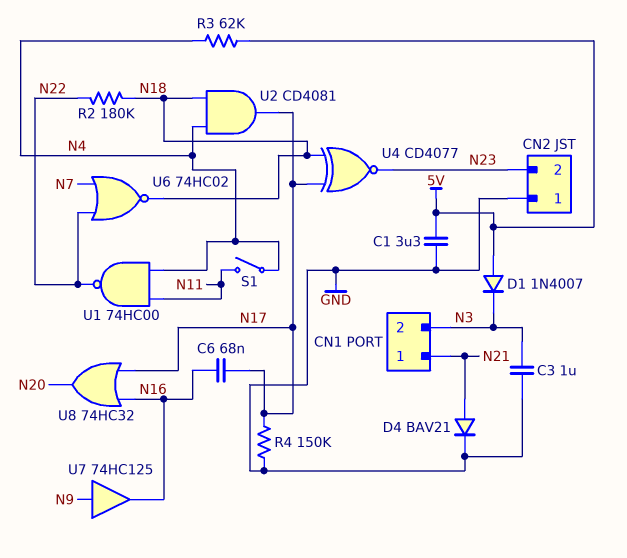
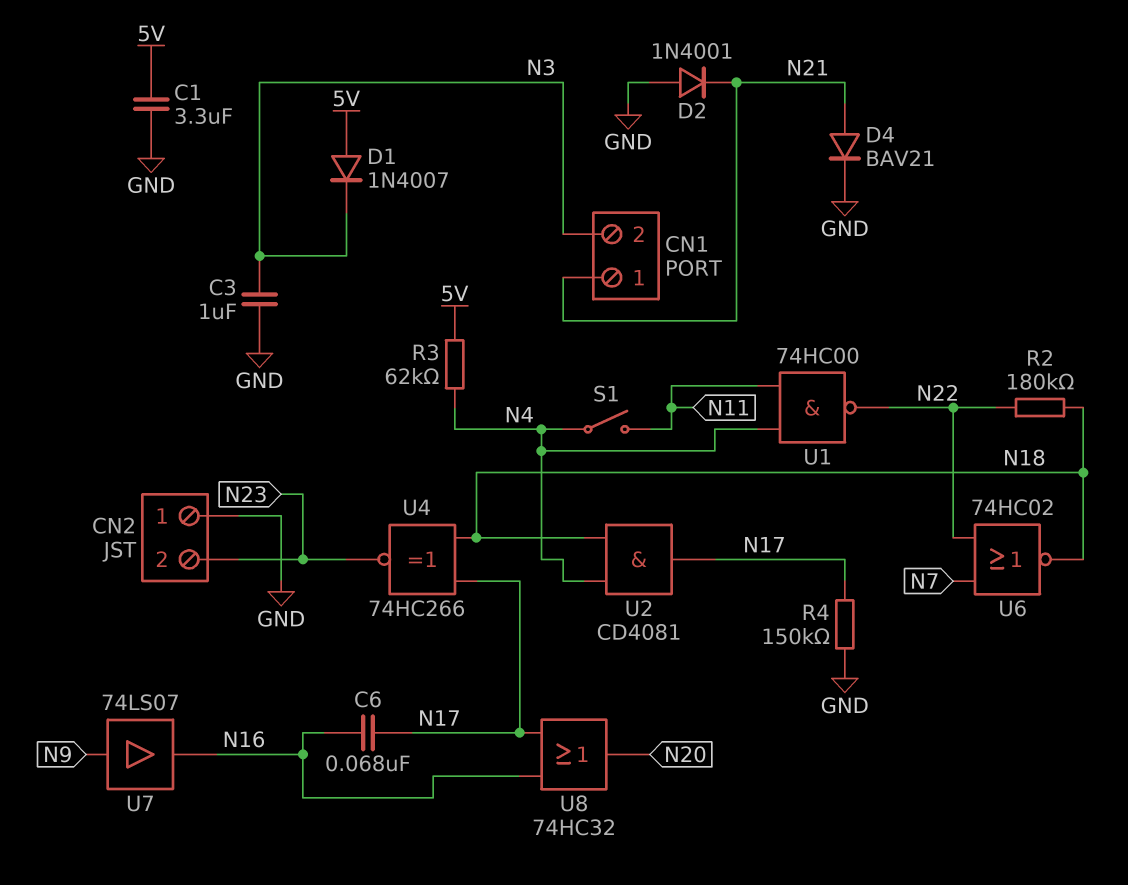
D2: none -> diode 1N4001 (A GND, K N21)
U4: XNOR CD4077 (in N17, in N18, out N23) -> XNOR 74HC266 (in N17, in N18, out N23)
U7: buffer 74HC125 (in N9, out N16) -> buffer 74LS07 (in N9, out N16)

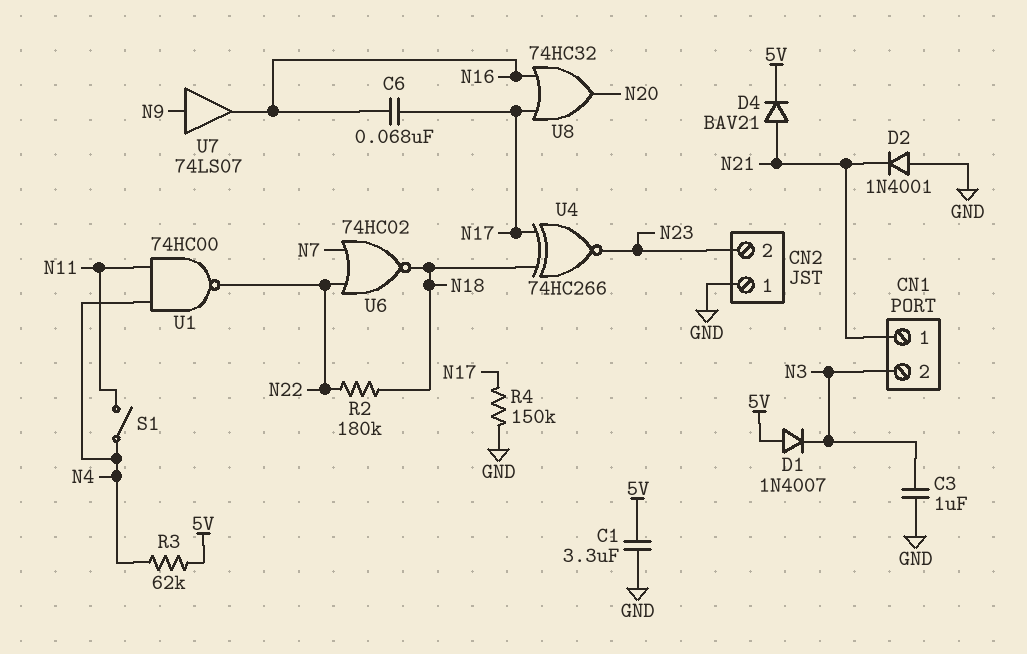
D4: diode BAV21 (A N21, K GND) -> diode BAV21 (A N21, K 5V)
U2: AND CD4081 (in N4, in N18, out N17) -> none

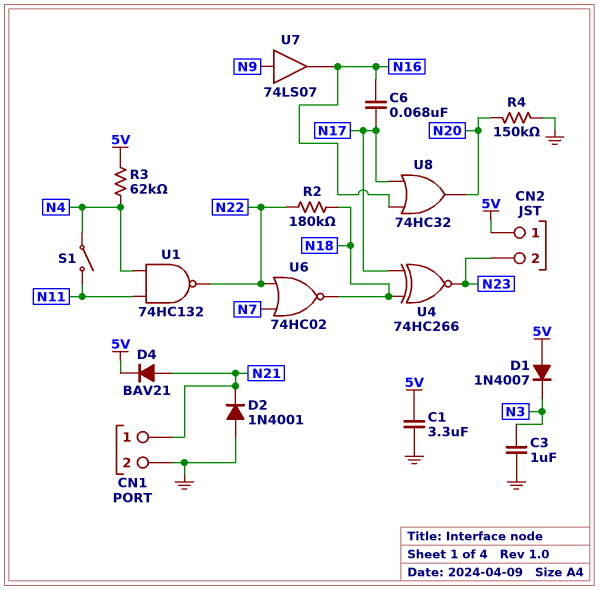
CN1 pin 2: N3 -> GND
CN2 pin 1: GND -> 5V
R4: 150k (GND, N17) -> 150k (GND, N20)
U1: NAND 74HC00 (in N4, in N11, out N22) -> NAND 74HC132 (in N4, in N11, out N22)

